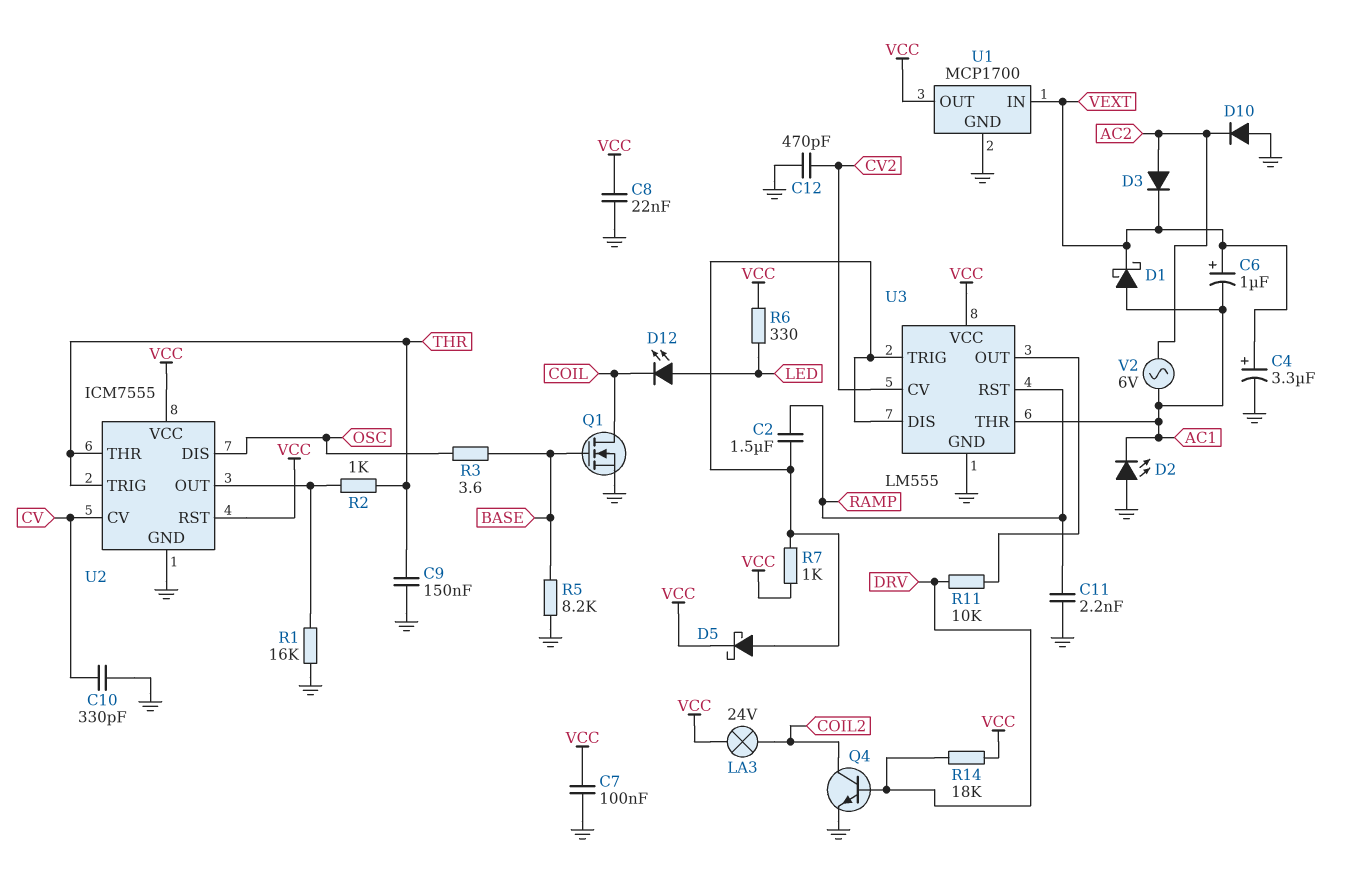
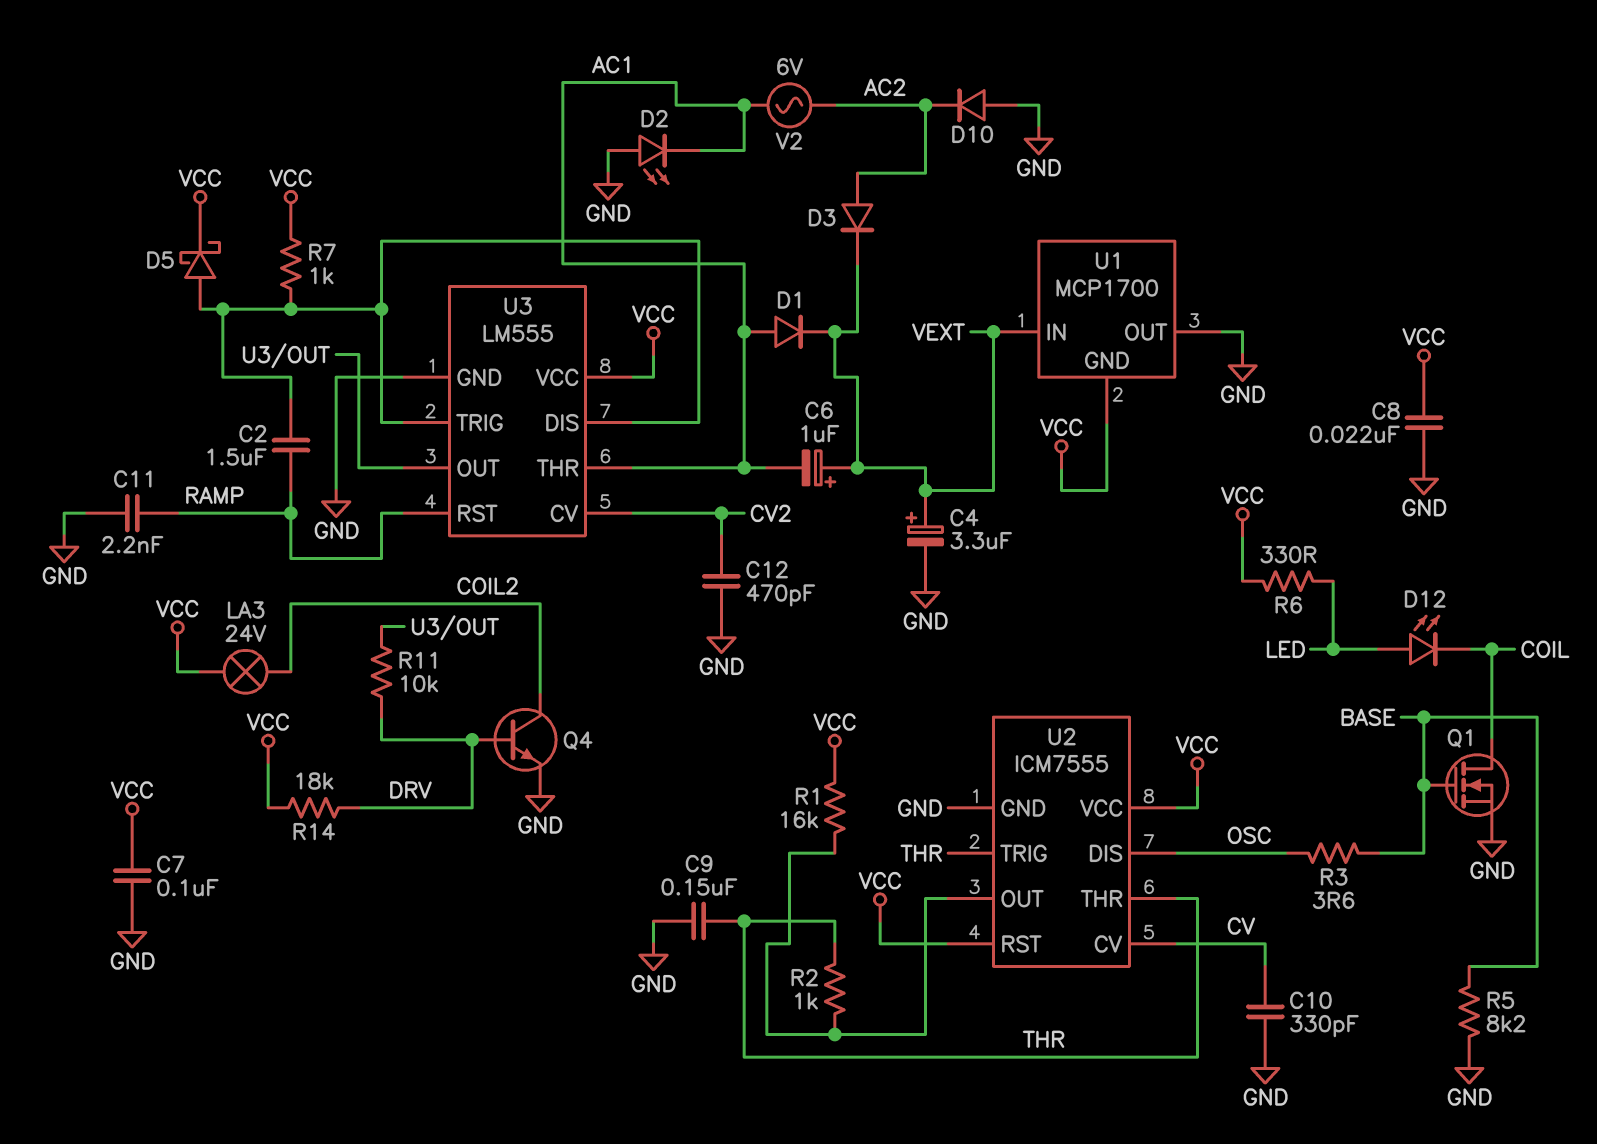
D1: schottky (A AC1, K VEXT) -> diode (A AC1, K VEXT)
R1: 16k (GND, U2/OUT) -> 16k (U2/OUT, VCC)
U1 pin GND: GND -> VCC
U1 pin OUT: VCC -> GND

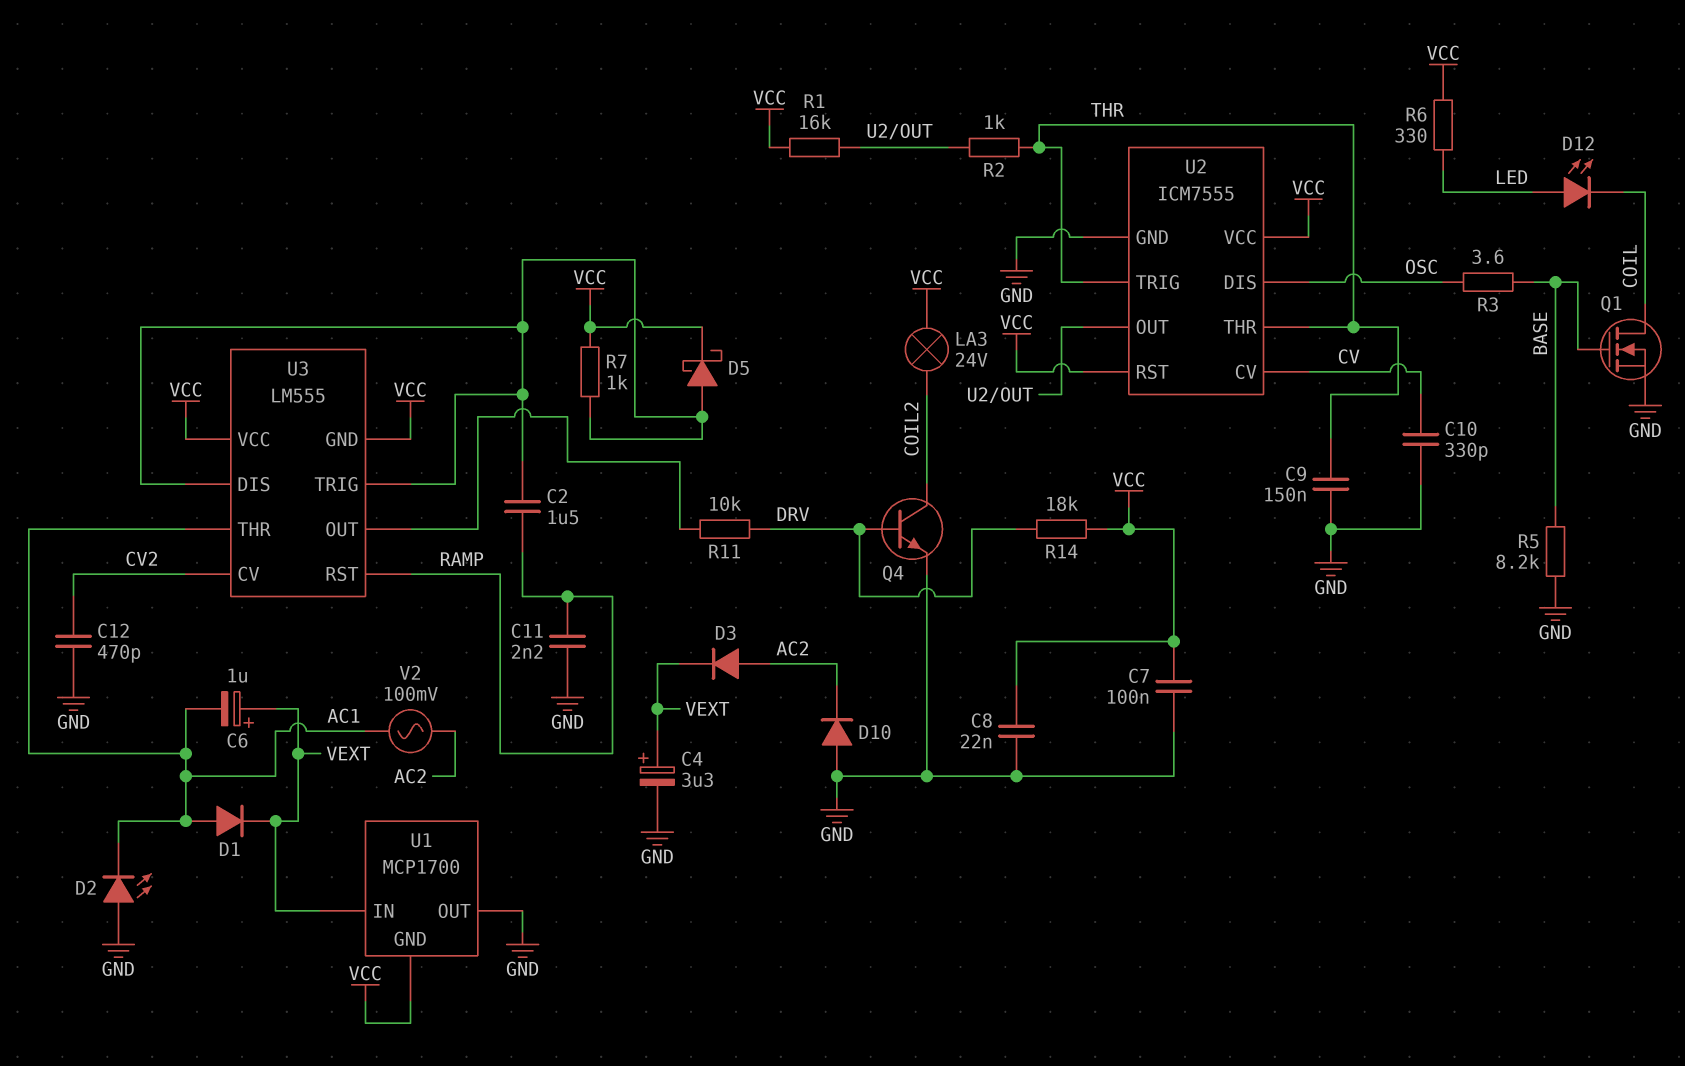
U3 pin GND: GND -> VCC
V2: AC 6V (AC1, AC2) -> AC 100mV (AC1, AC2)

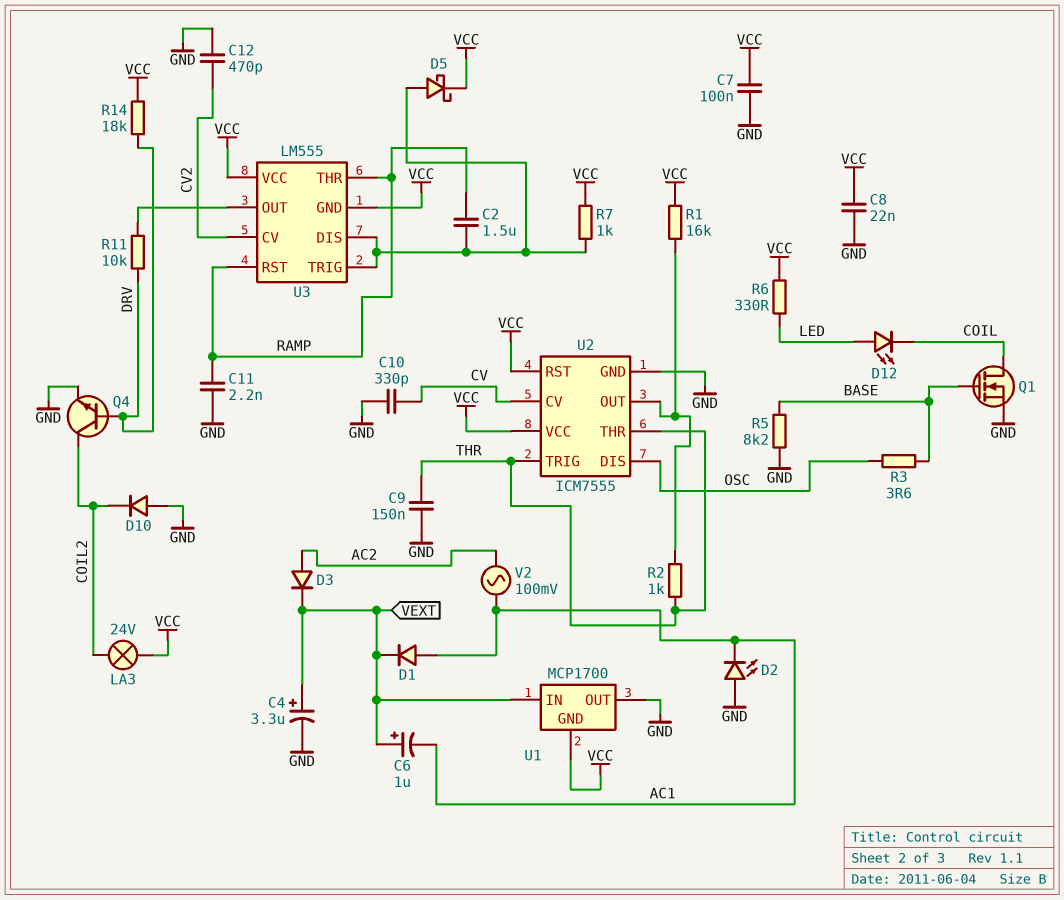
D10: diode (A GND, K AC2) -> diode (A GND, K COIL2)
U3 pin THR: AC1 -> RAMP

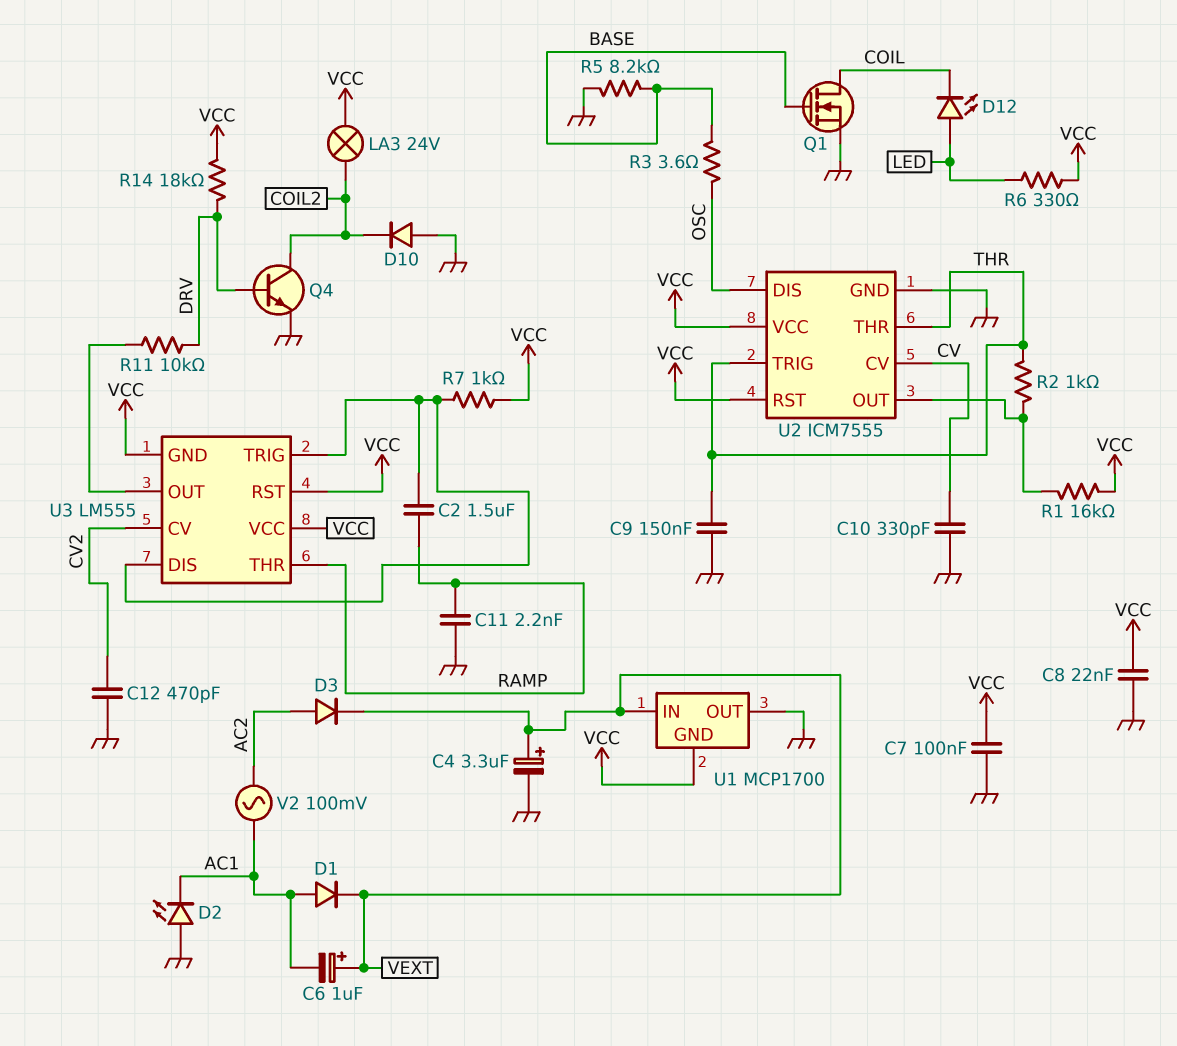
D5: schottky (A U3/DIS, K VCC) -> none
U3 pin RST: RAMP -> VCC

